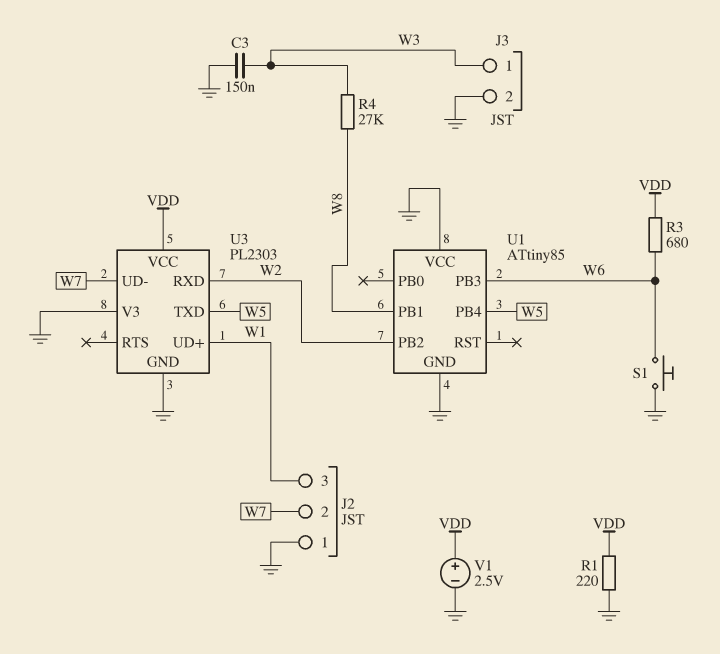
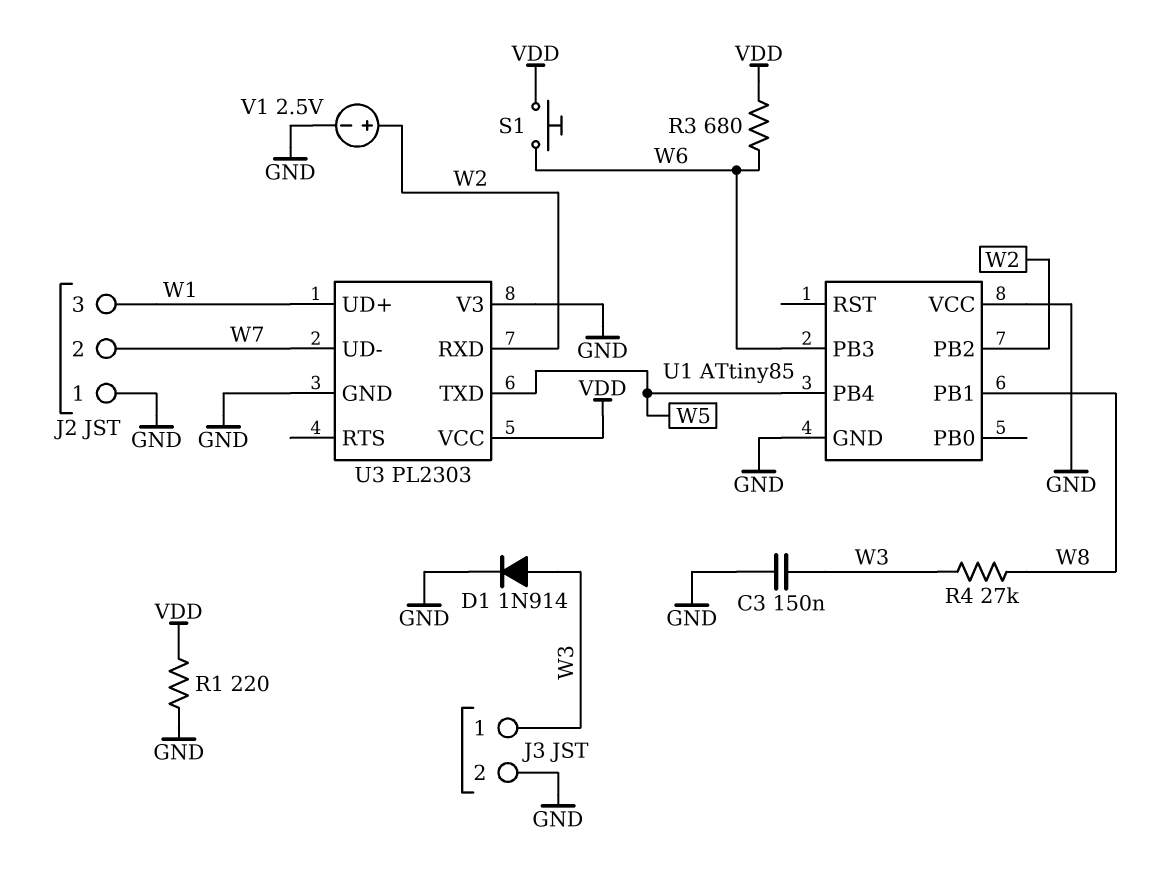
D1: none -> diode 1N914 (A W3, K GND)
S1: button (GND, W6) -> button (VDD, W6)
V1: 2.5V (plus VDD, minus GND) -> 2.5V (plus W2, minus GND)

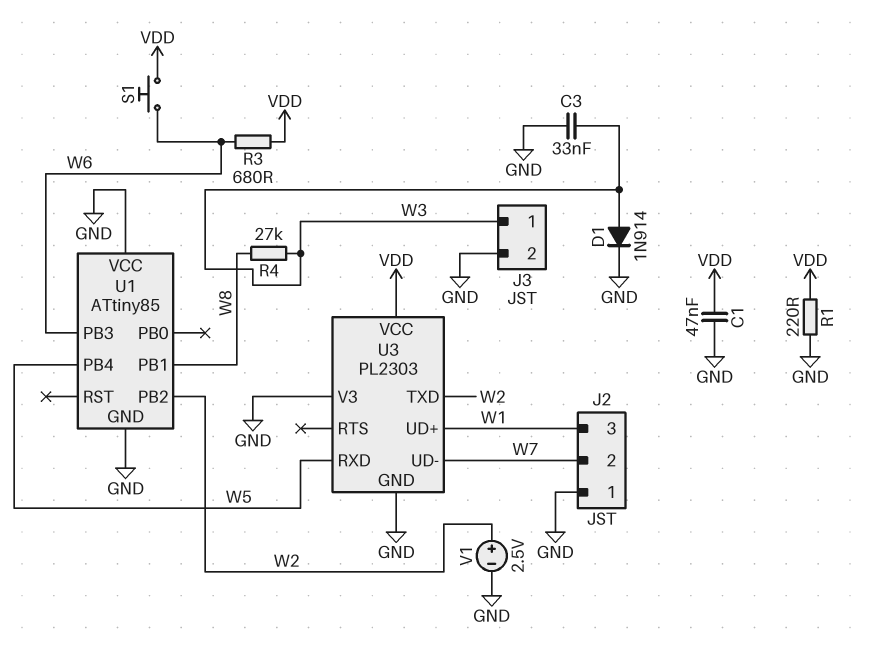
C1: none -> 47nF (GND, VDD)
C3: 150nF (GND, W3) -> 33nF (GND, W3)
U3 pin RXD: W2 -> W5
U3 pin TXD: W5 -> W2

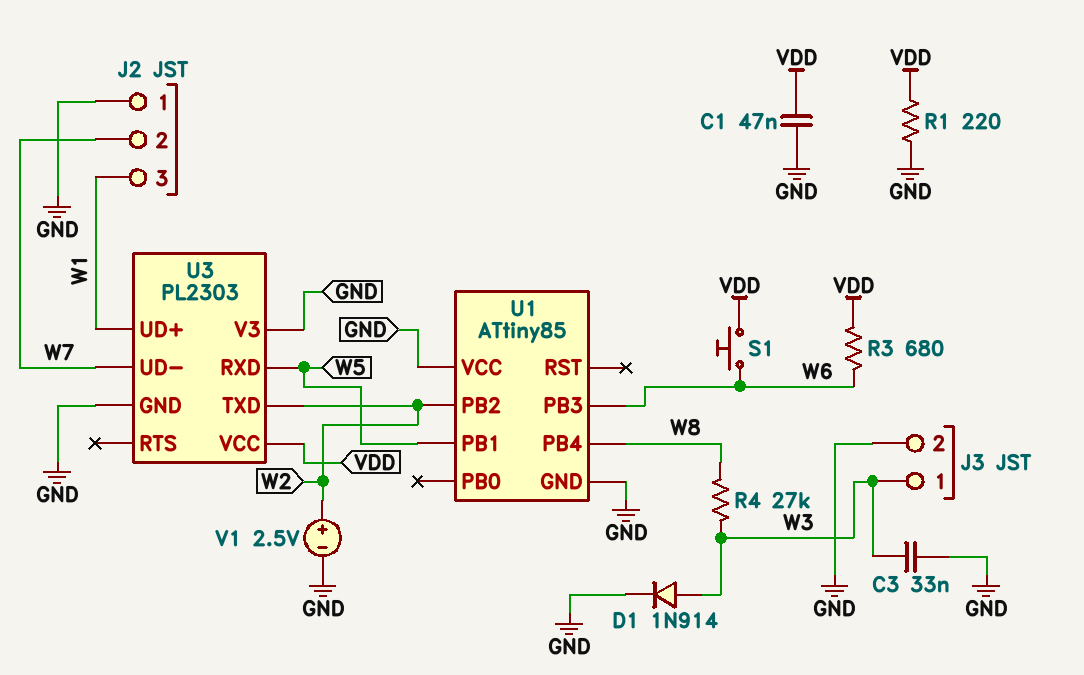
U1 pin PB1: W8 -> W5
U1 pin PB4: W5 -> W8

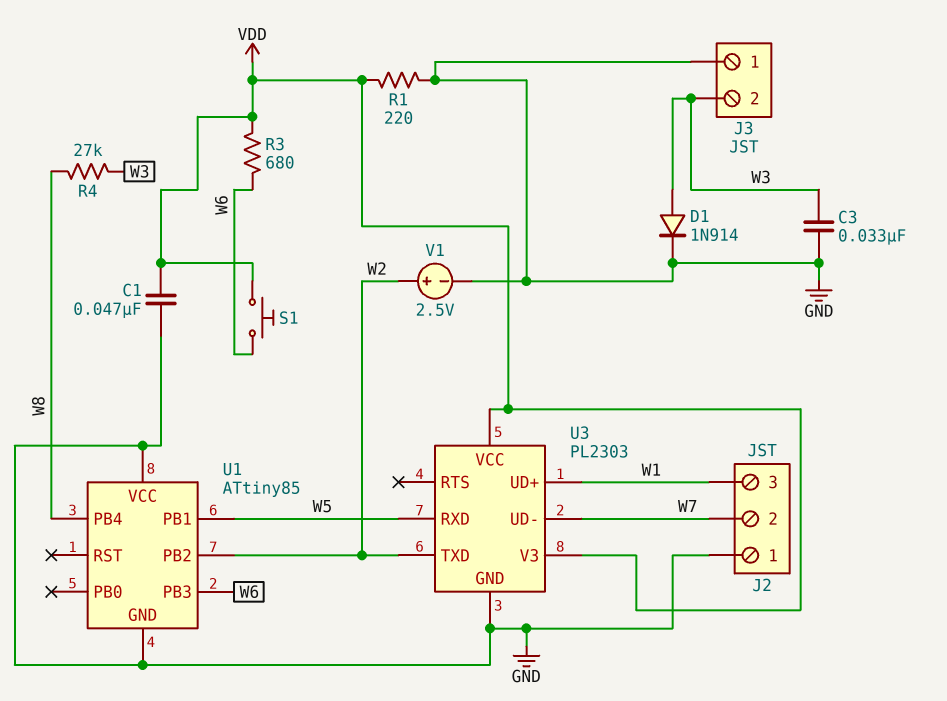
J3 pin 1: W3 -> GND
J3 pin 2: GND -> W3
U3 pin V3: GND -> VDD

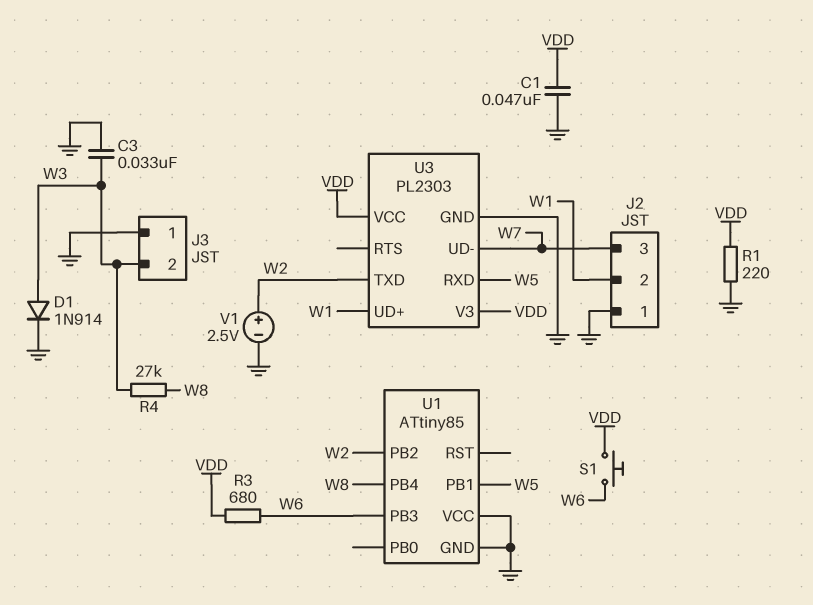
J2 pin 2: W7 -> W1
J2 pin 3: W1 -> W7

